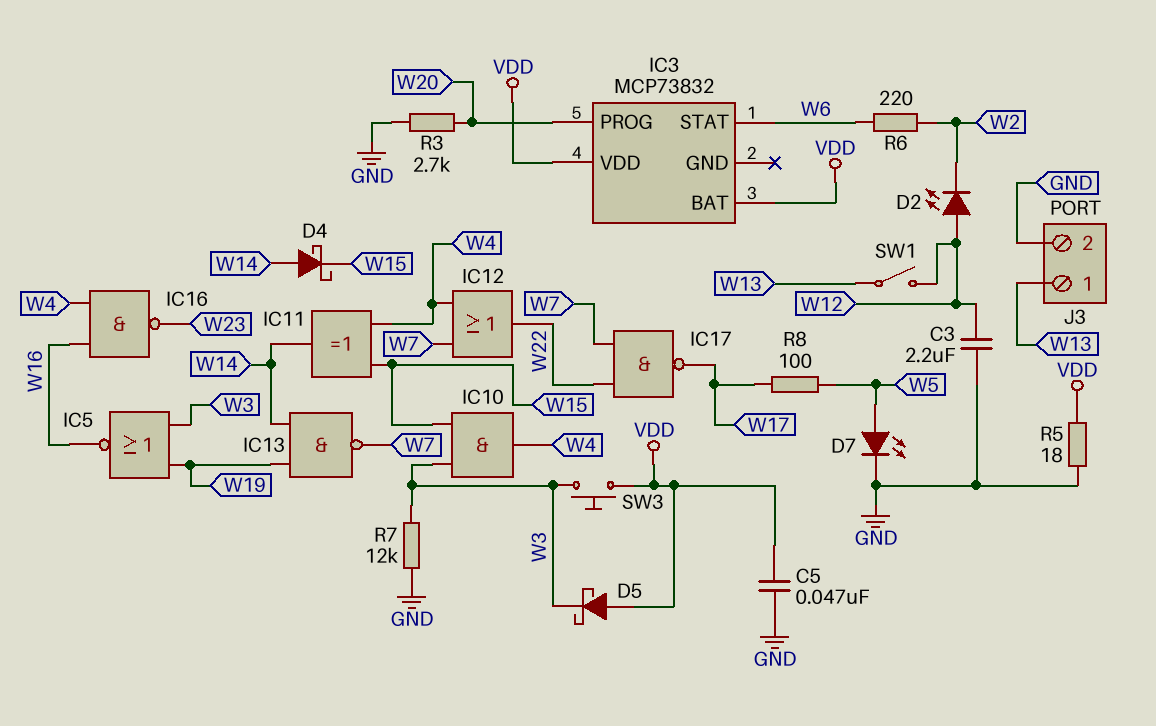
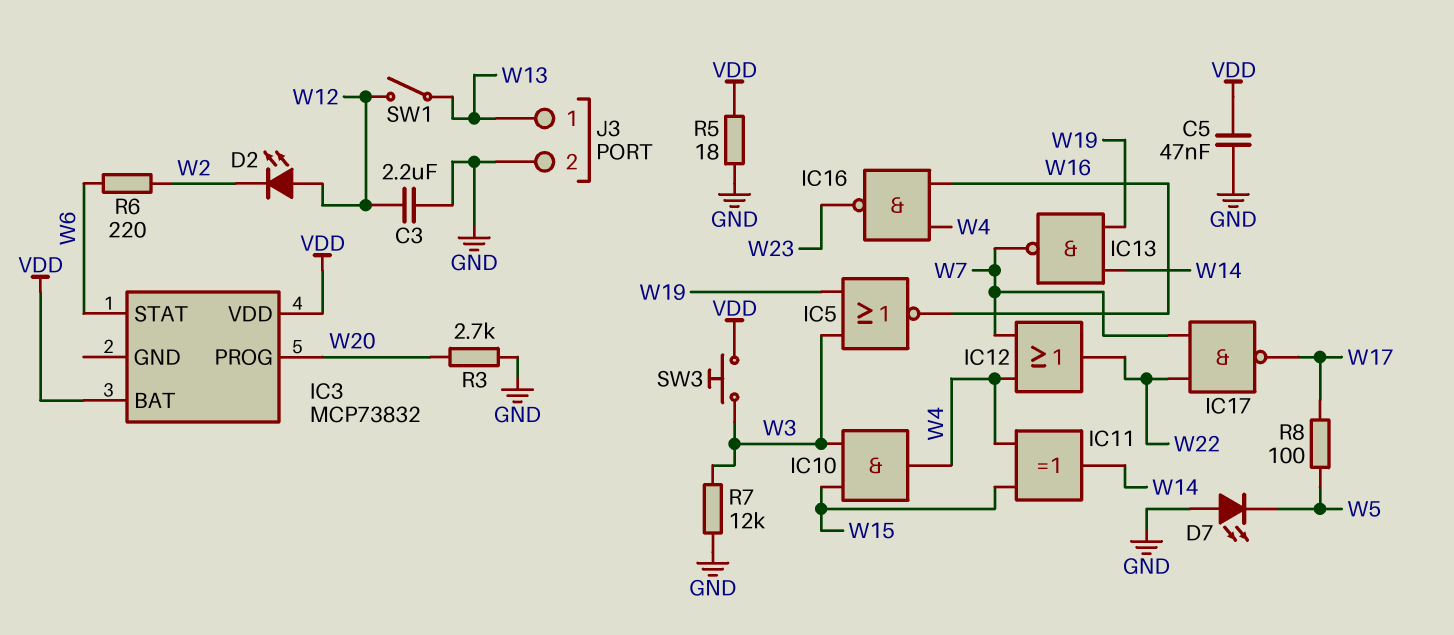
D4: schottky (A W14, K W15) -> none
D5: schottky (A VDD, K W3) -> none
D7: LED (A W5, K GND) -> LED (A GND, K W5)

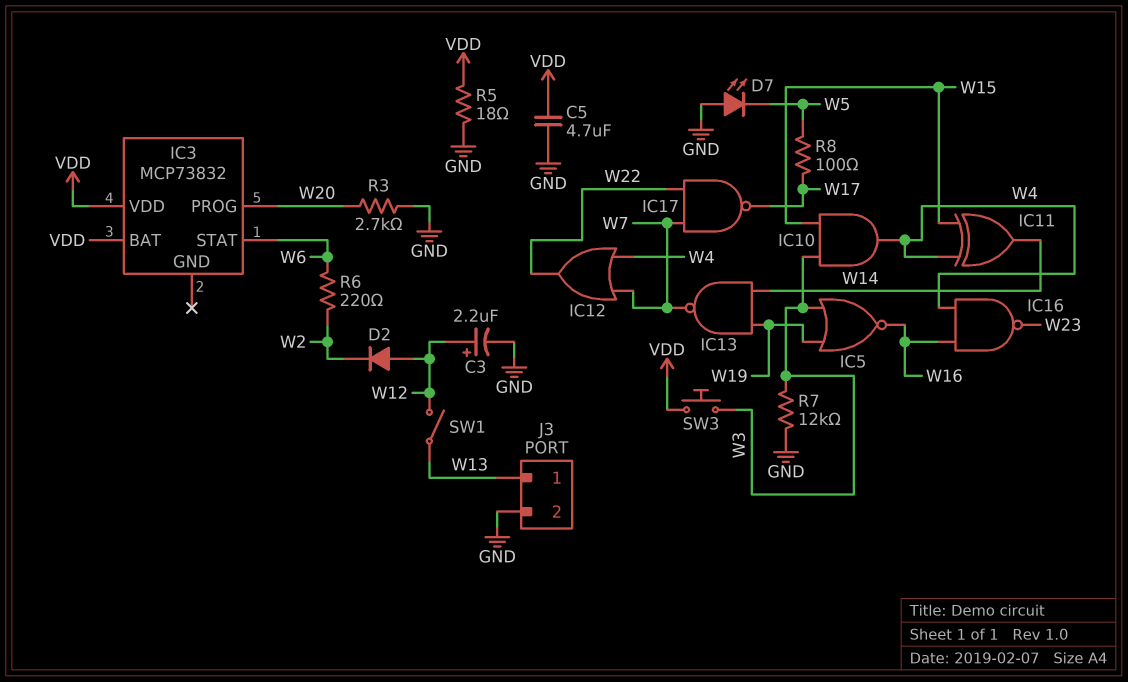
C3: 2.2uF (GND, W12) -> 2.2uF (plus W12, minus GND)
C5: 47nF (GND, VDD) -> 4.7uF (GND, VDD)
D2: LED (A W12, K W2) -> diode (A W12, K W2)

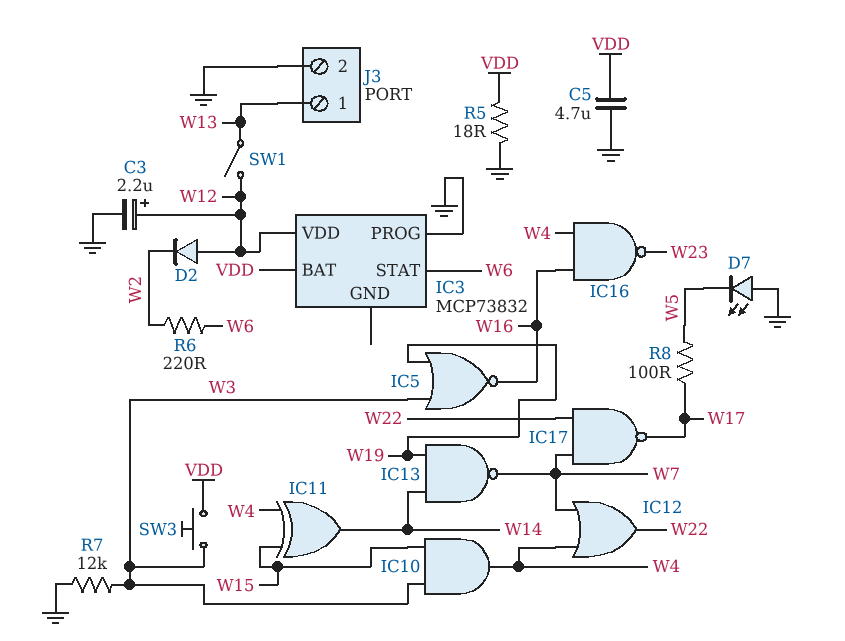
IC3 pin PROG: W20 -> GND
IC3 pin VDD: VDD -> W12
R3: 2.7k (GND, W20) -> none

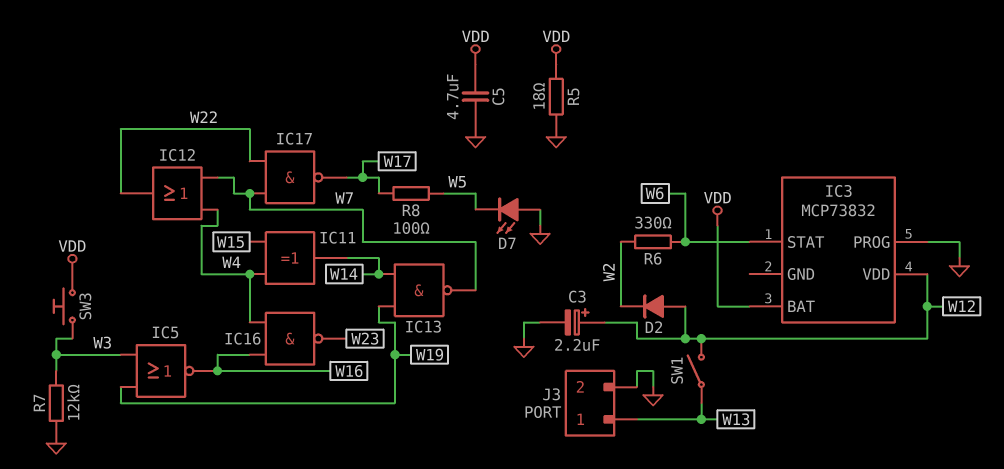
IC10: AND (in W3, in W15, out W4) -> none
R6: 220 (W2, W6) -> 330 (W2, W6)

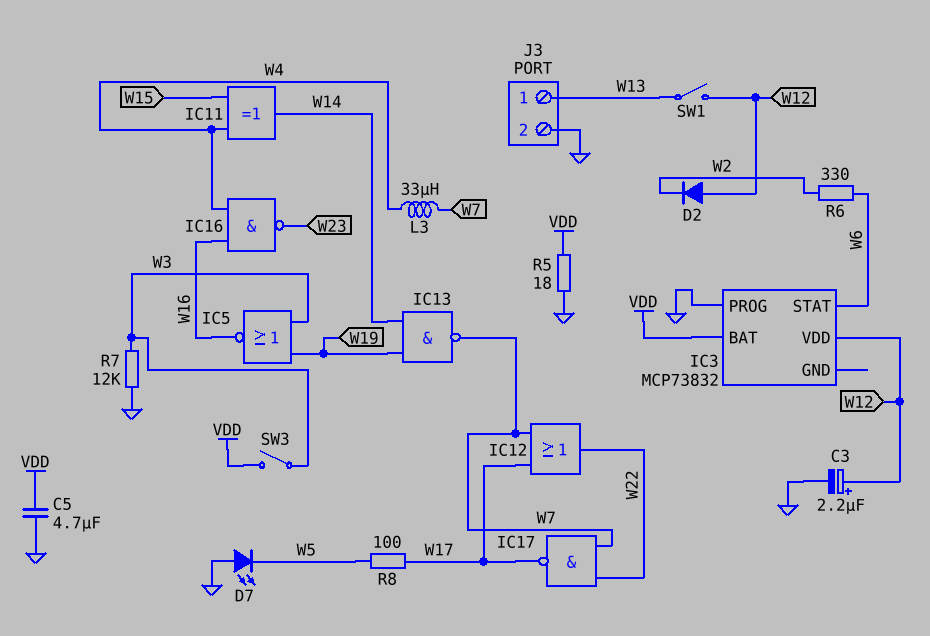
IC12: OR (in W4, in W7, out W22) -> OR (in W7, in W17, out W22)
L3: none -> 33uH (W4, W7)
SW3: button (VDD, W3) -> switch (VDD, W3)

